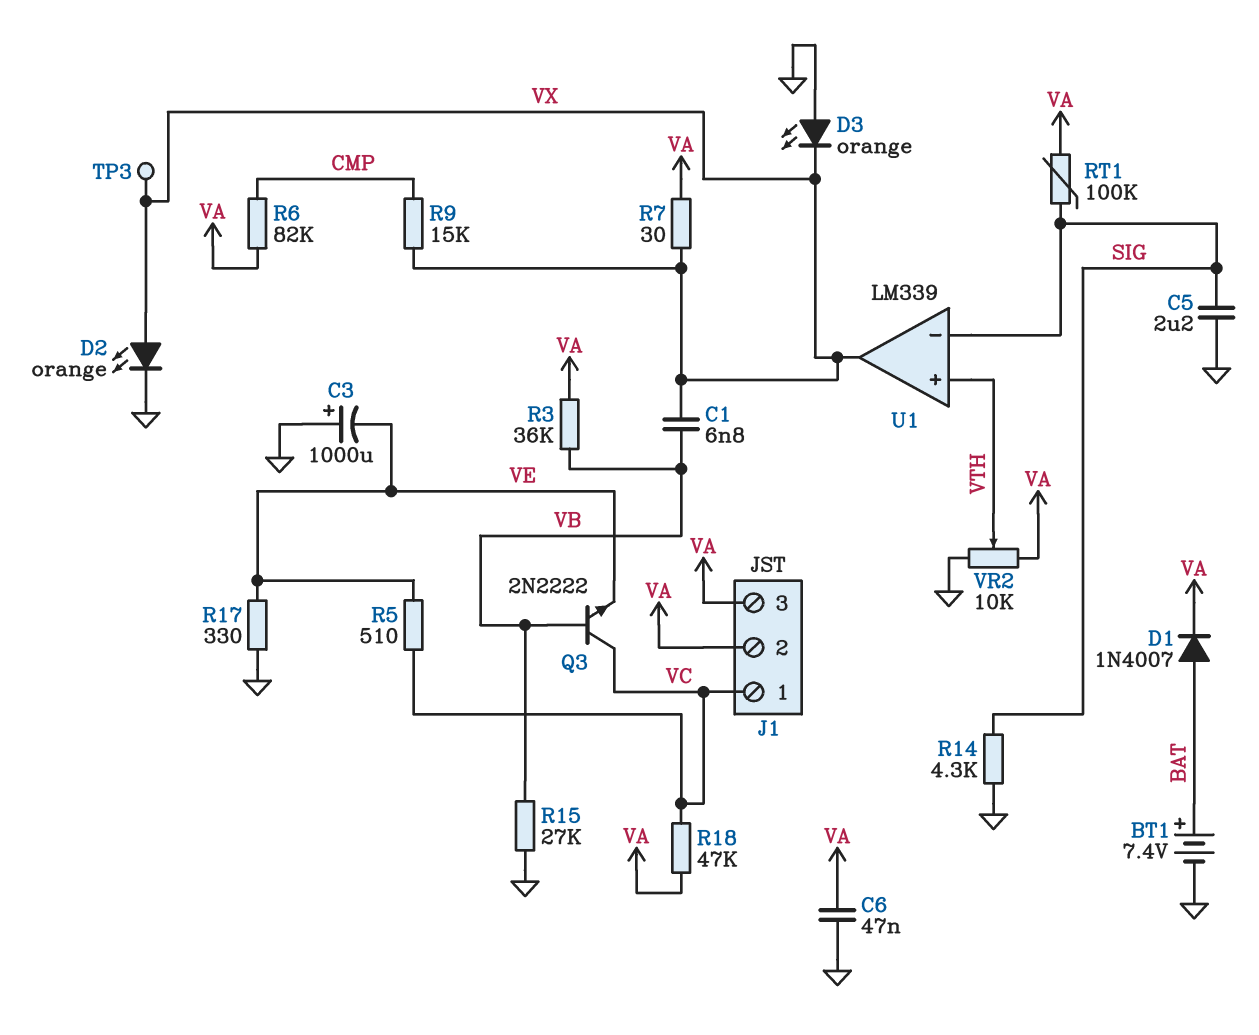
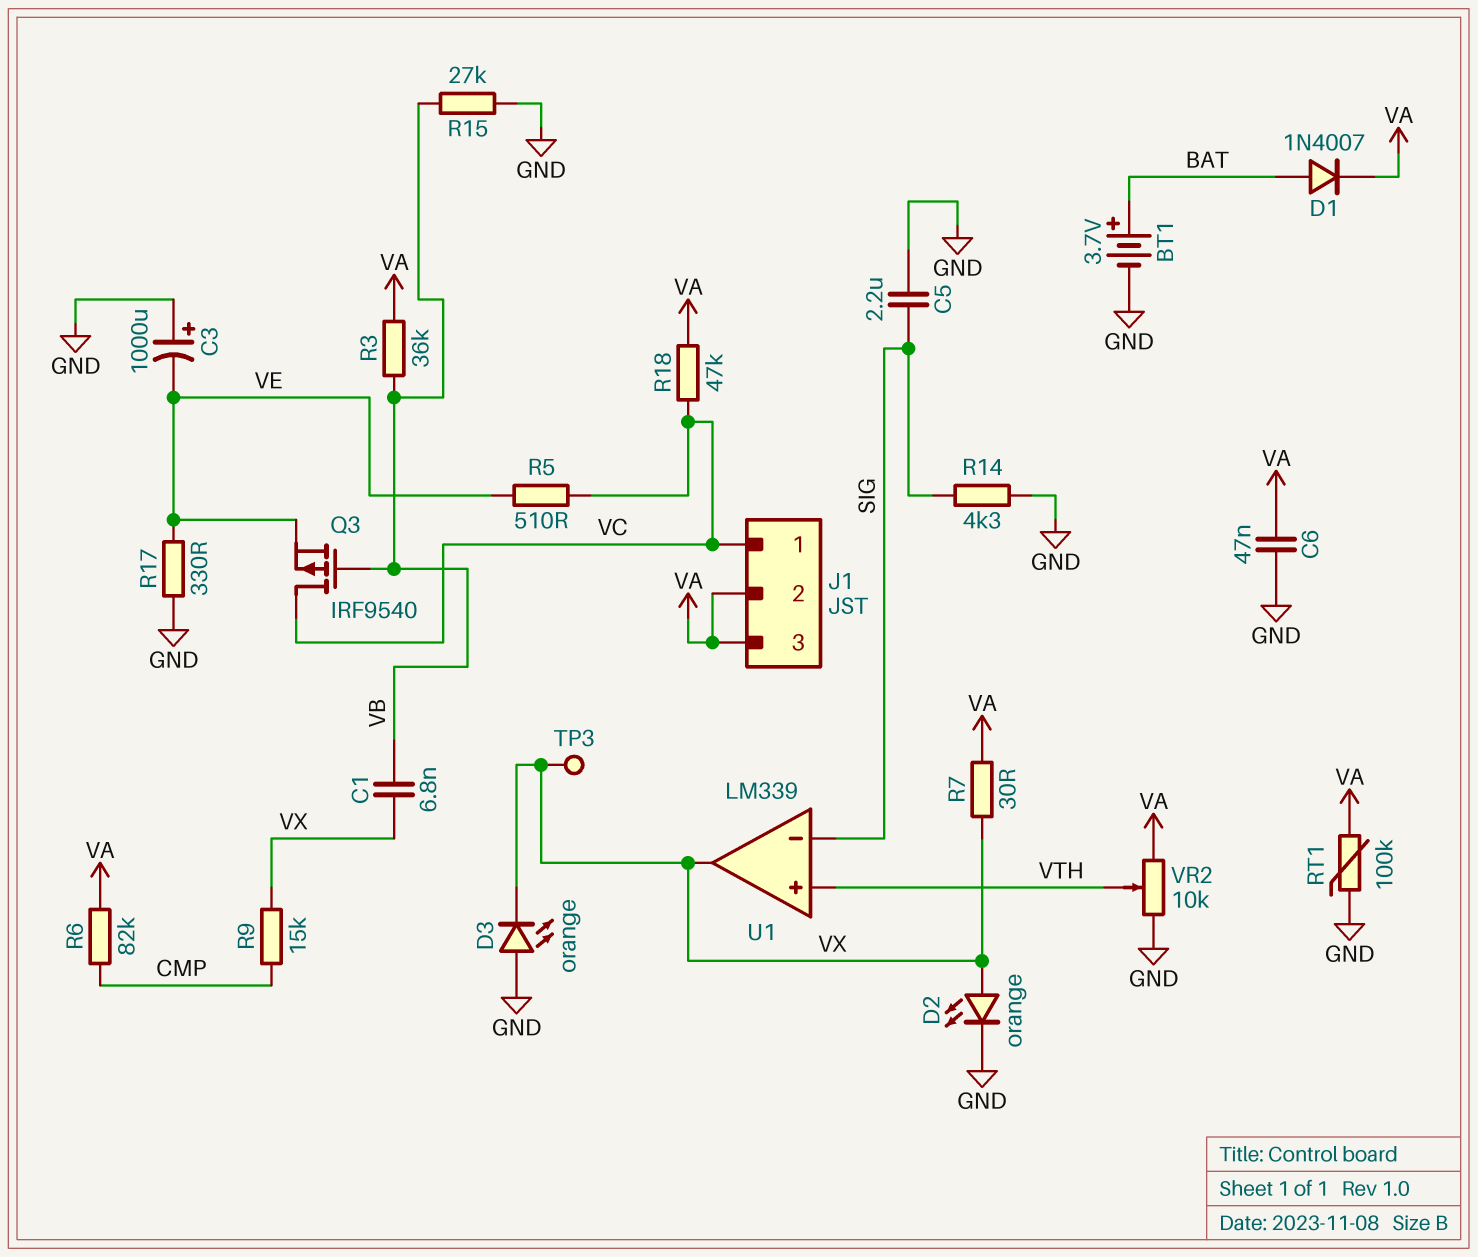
BT1: 7.4V (plus BAT, minus GND) -> 3.7V (plus BAT, minus GND)
Q3: NPN 2N2222 (B VB, C VC, E VE) -> PMOS IRF9540 (G VB, D VC, S VE)
RT1: 100k (SIG, VA) -> 100k (GND, VA)

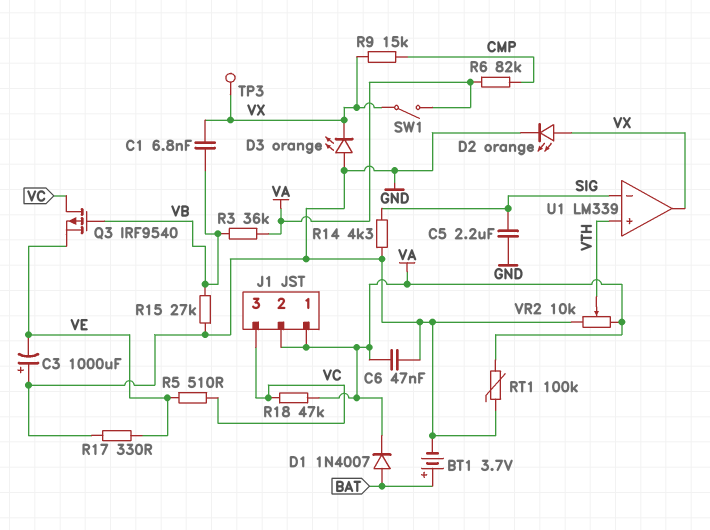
J1 pin 1: VC -> VA
J1 pin 3: VA -> VC
R7: 30 (VA, VX) -> none
SW1: none -> switch (VA, VX)

